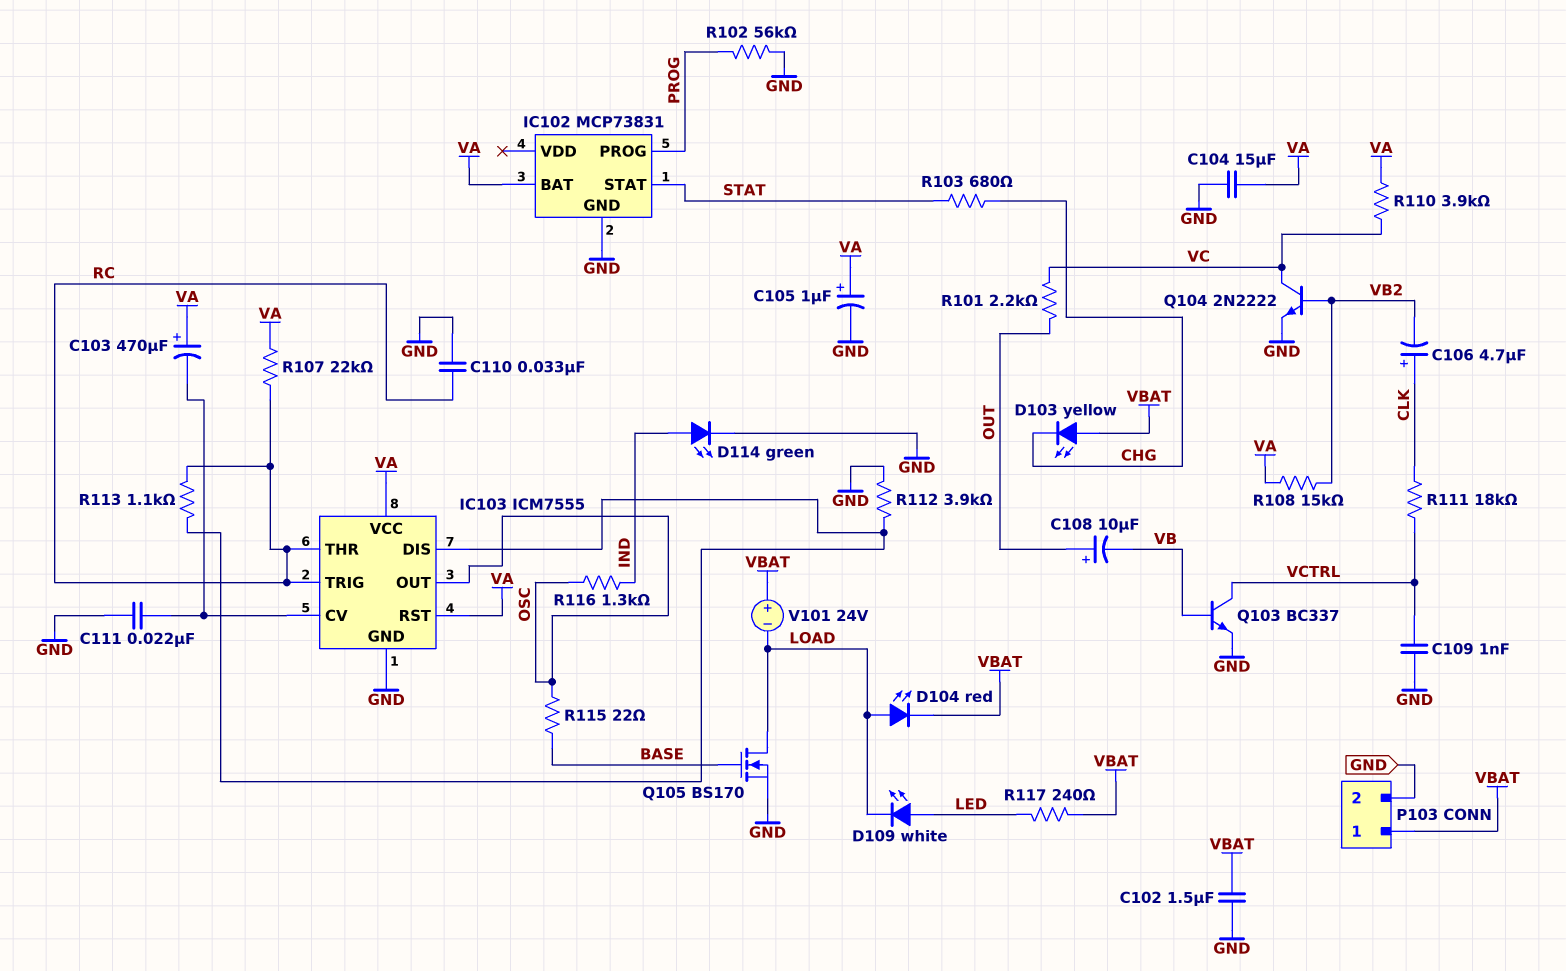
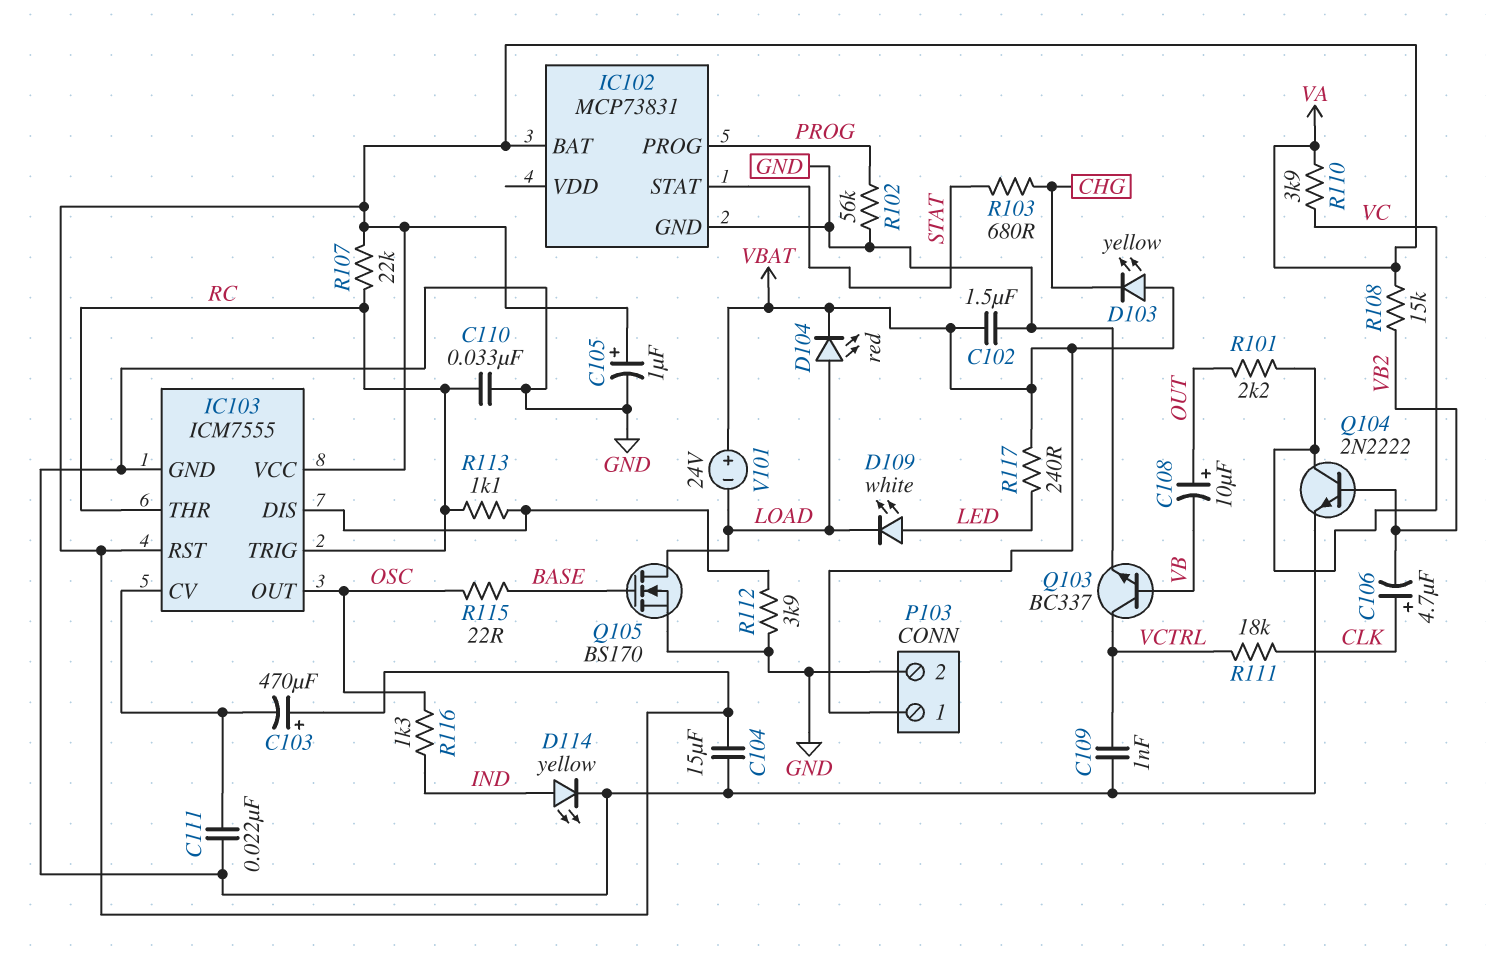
D114: LED green (A IND, K GND) -> LED yellow (A IND, K GND)

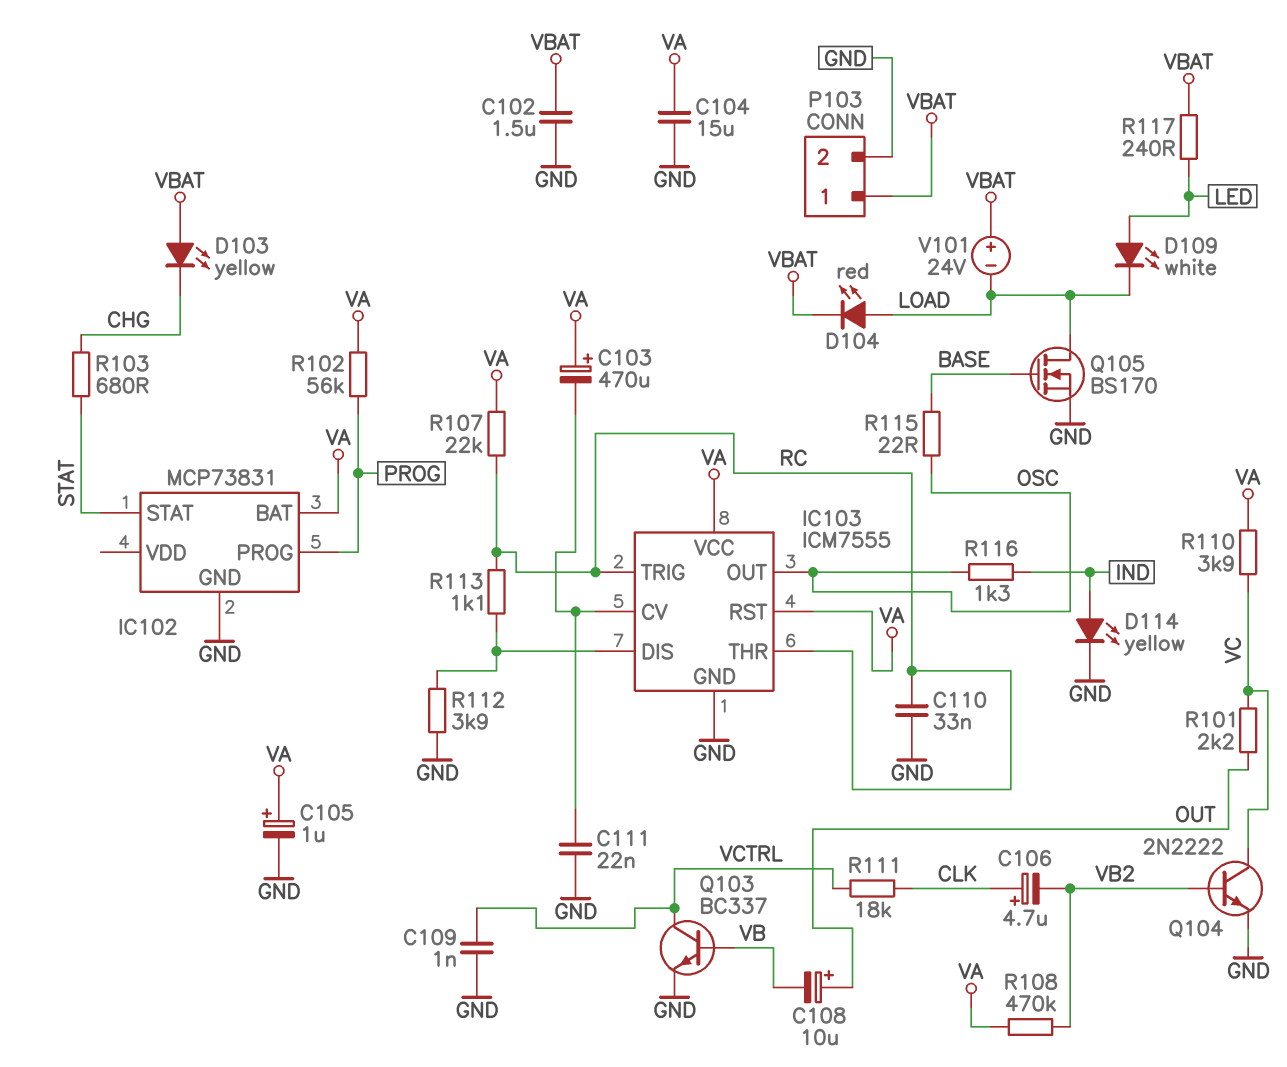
R102: 56k (GND, PROG) -> 56k (PROG, VA)
R108: 15k (VA, VB2) -> 470k (VA, VB2)

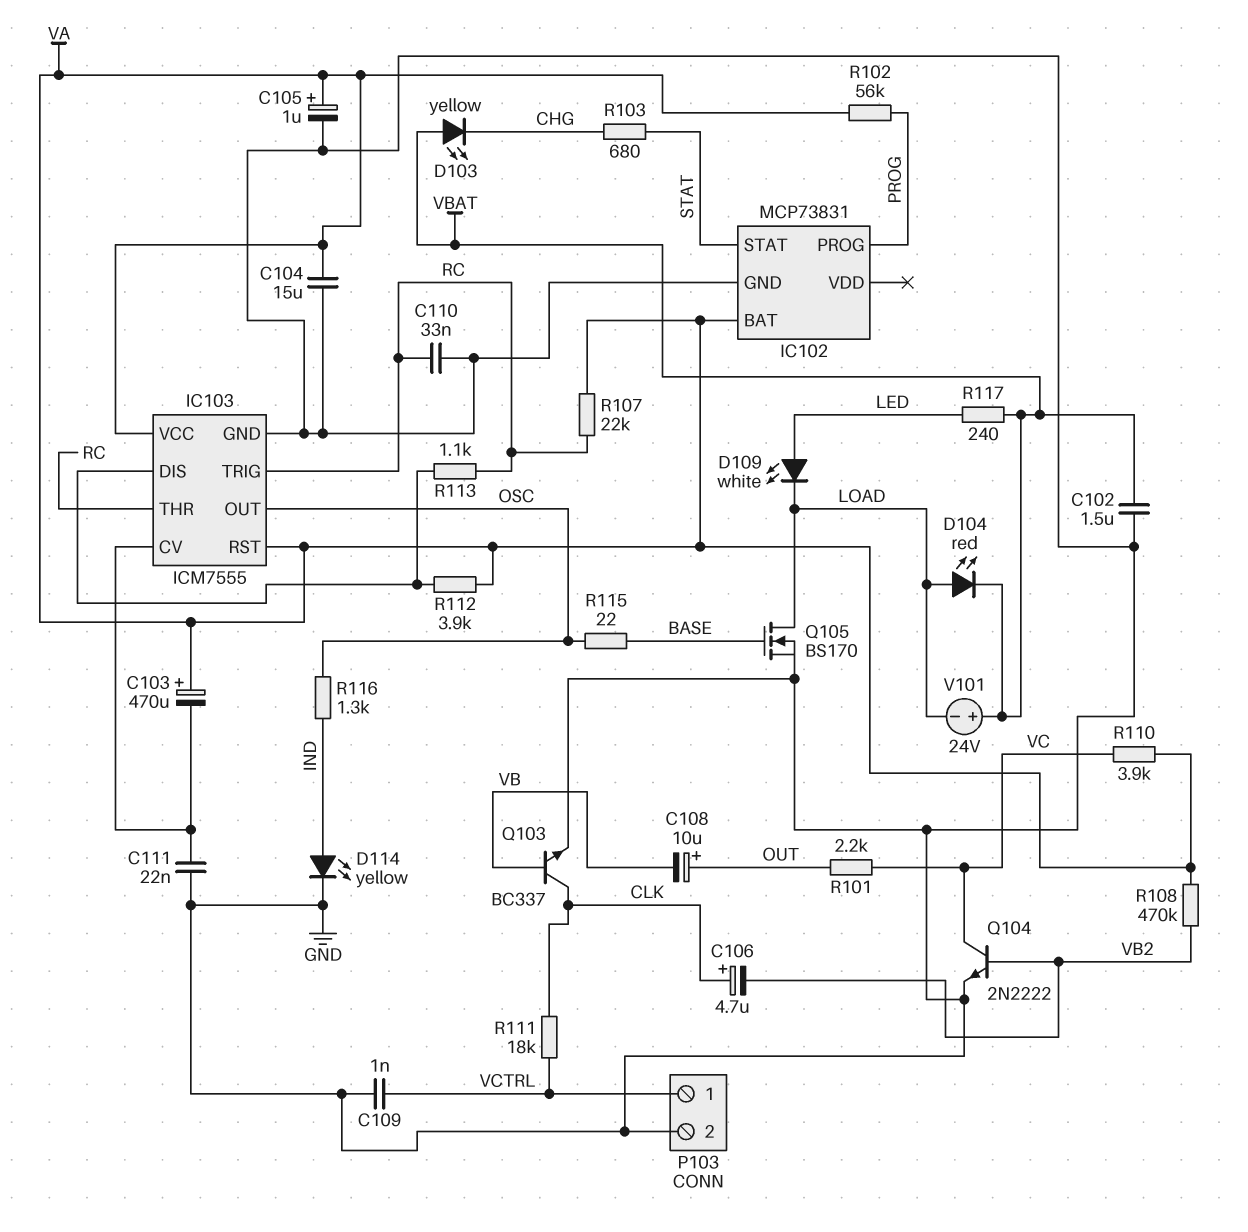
P103 pin 1: VBAT -> VCTRL
Q103: NPN BC337 (B VB, C VCTRL, E GND) -> NPN BC337 (B VB, C CLK, E GND)
R112: 3.9k (GND, IC103/DIS) -> 3.9k (IC103/DIS, VA)

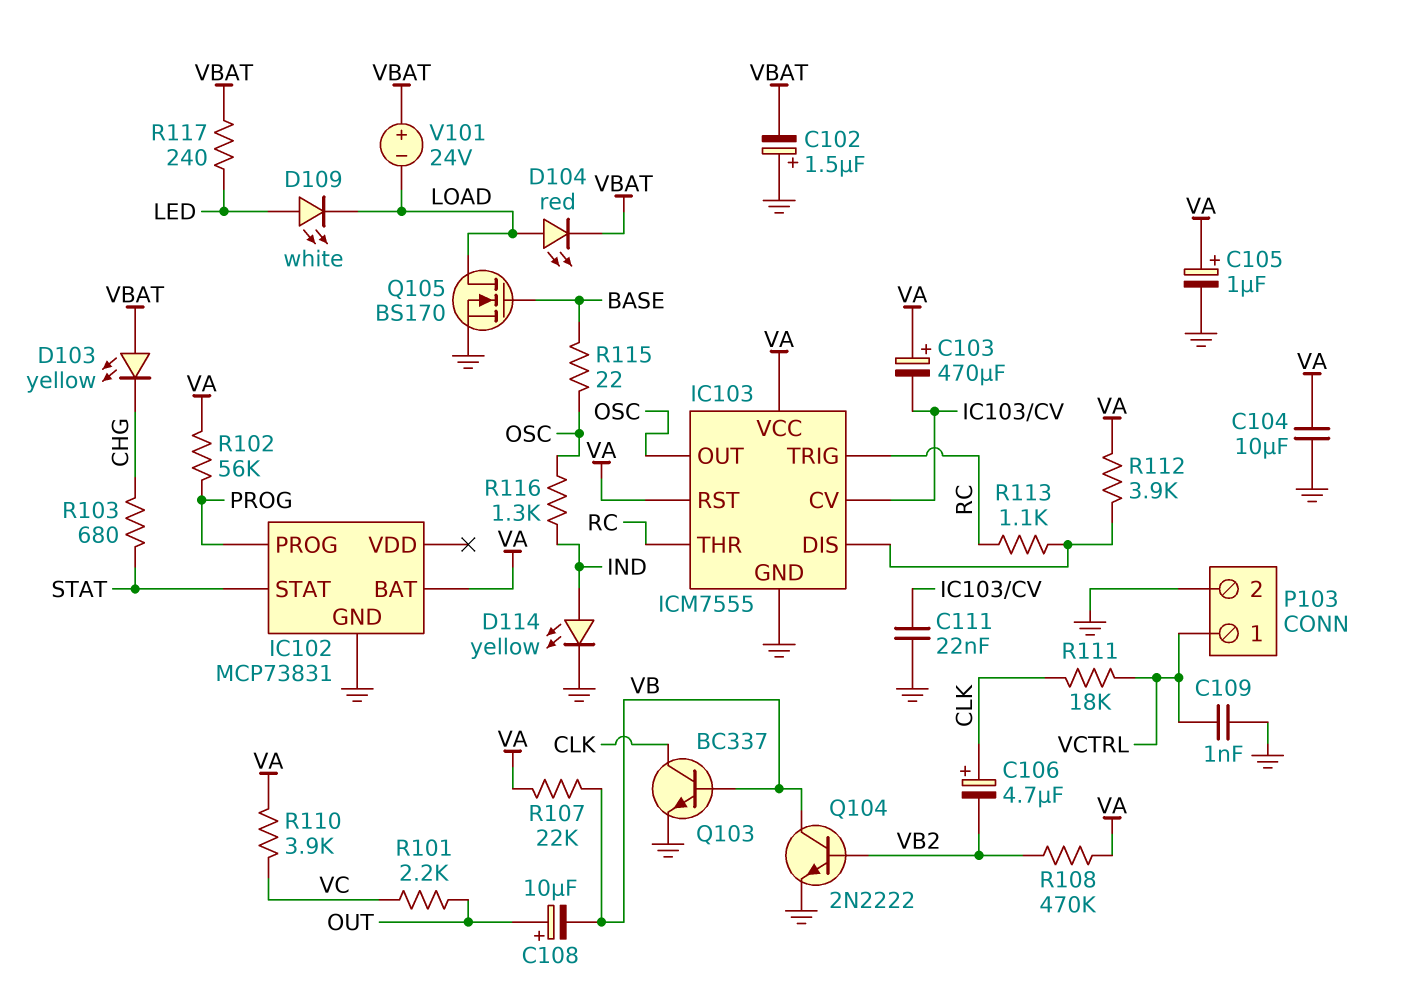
C102: 1.5uF (GND, VBAT) -> 1.5uF (plus GND, minus VBAT)
C104: 15uF (GND, VA) -> 10uF (GND, VA)
C110: 33nF (GND, RC) -> none
Q104: NPN 2N2222 (B VB2, C VC, E GND) -> NPN 2N2222 (B VB2, C VB, E GND)
R107: 22k (RC, VA) -> 22k (VA, VB)

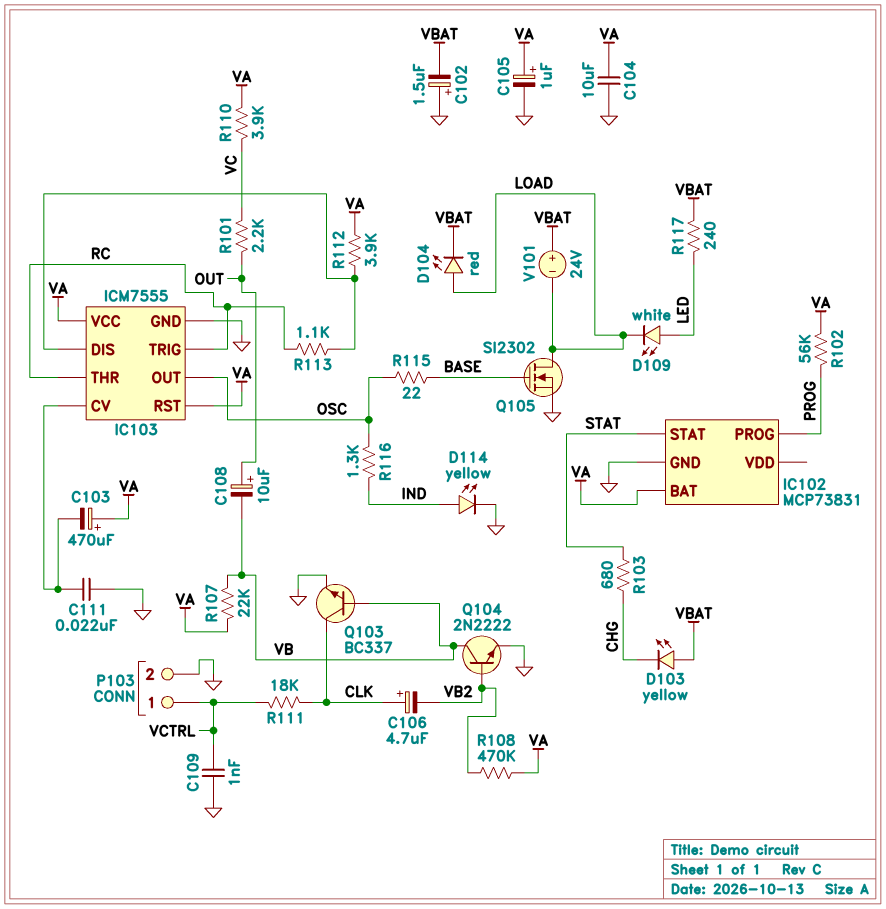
Q105: NMOS BS170 (G BASE, D LOAD, S GND) -> NMOS SI2302 (G BASE, D LOAD, S GND)

